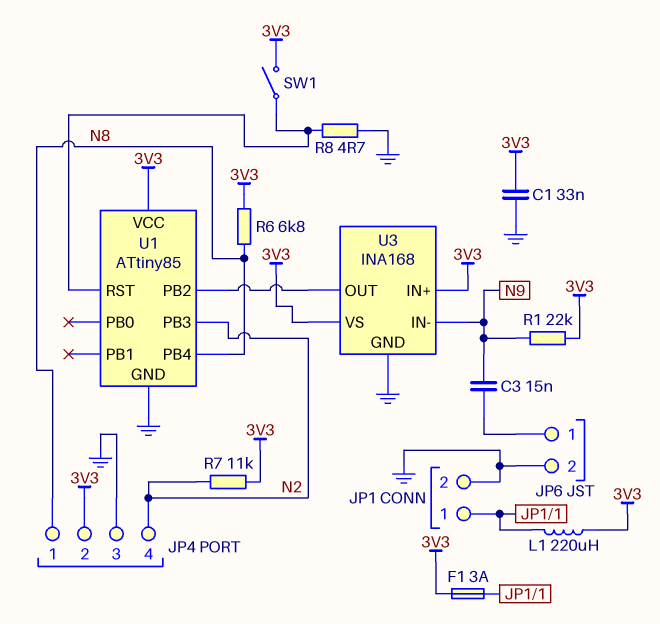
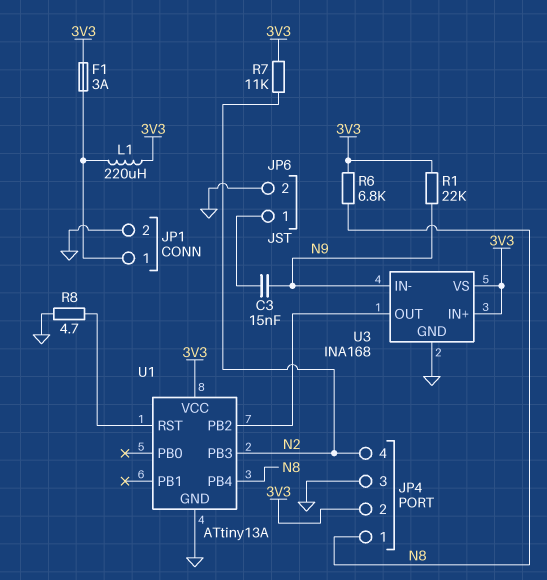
C1: 33nF (3V3, GND) -> none
SW1: switch (3V3, U1/RST) -> none
U1: ATtiny85 -> ATtiny13A

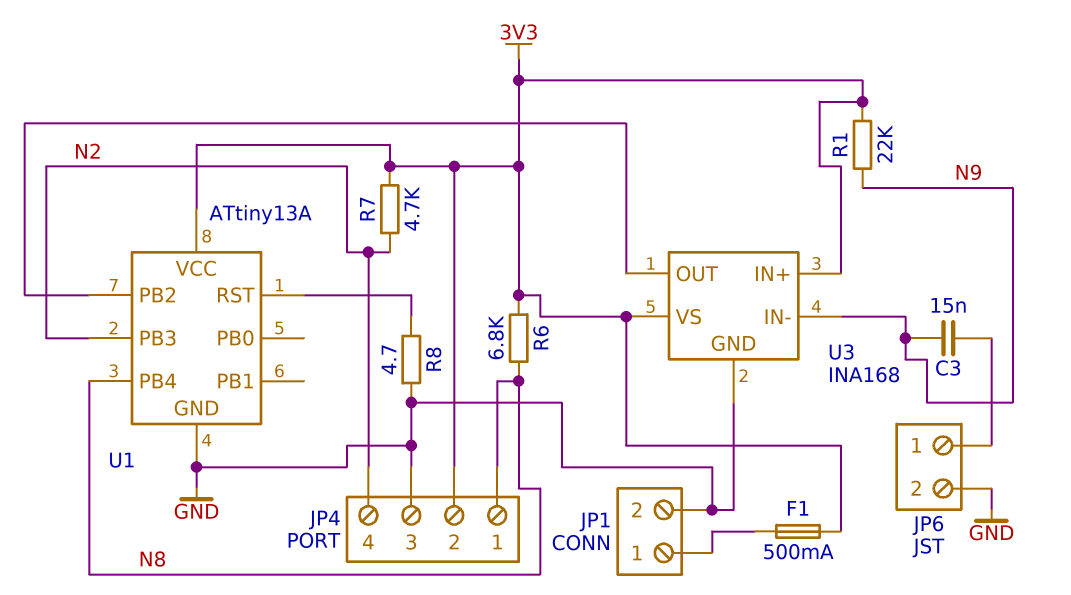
F1: 3A (3V3, JP1/1) -> 500mA (3V3, JP1/1)
L1: 220uH (3V3, JP1/1) -> none
R7: 11k (3V3, N2) -> 4.7k (3V3, N2)

